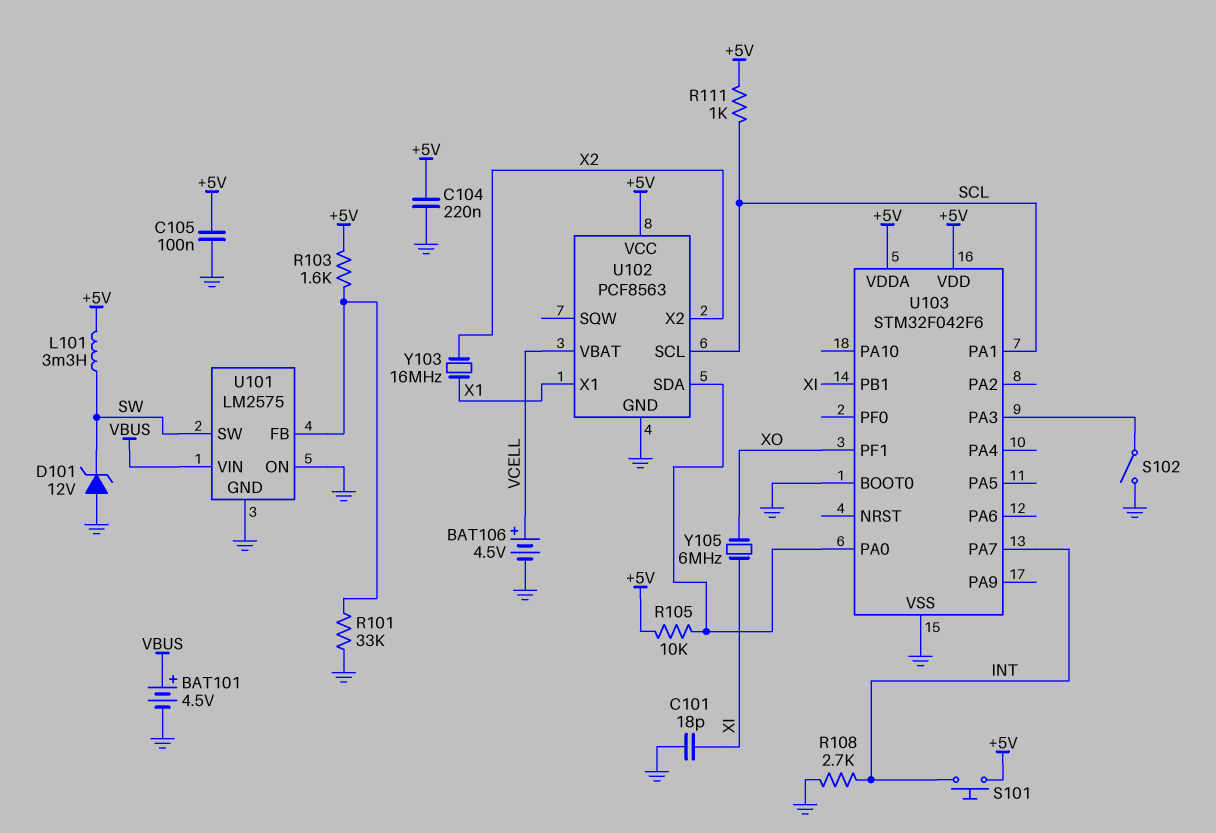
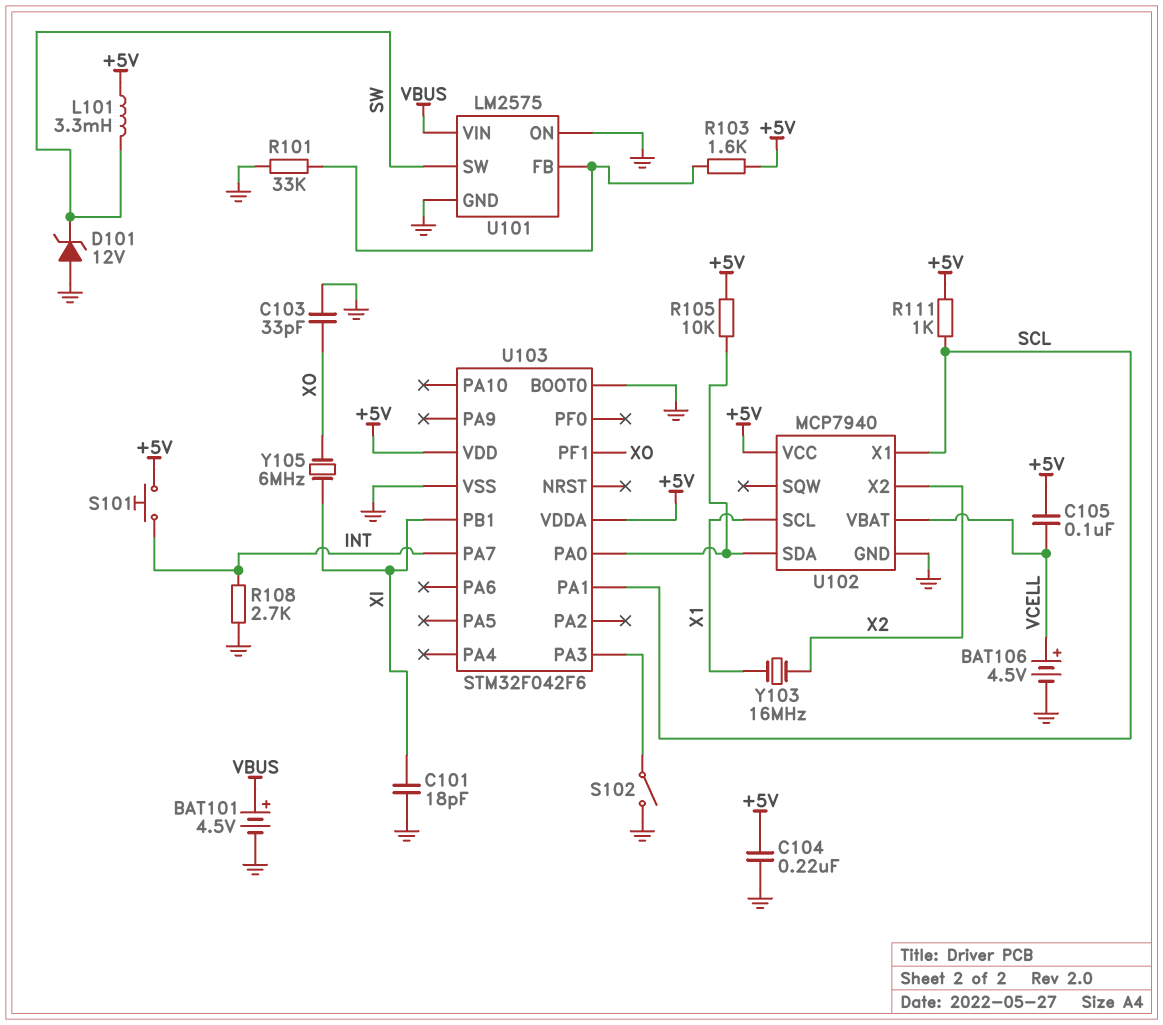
C103: none -> 33pF (GND, XO)
C105: 100nF (+5V, GND) -> 100nF (+5V, VCELL)
U102: PCF8563 -> MCP7940
U102 pin SCL: SCL -> X1
U102 pin X1: X1 -> SCL

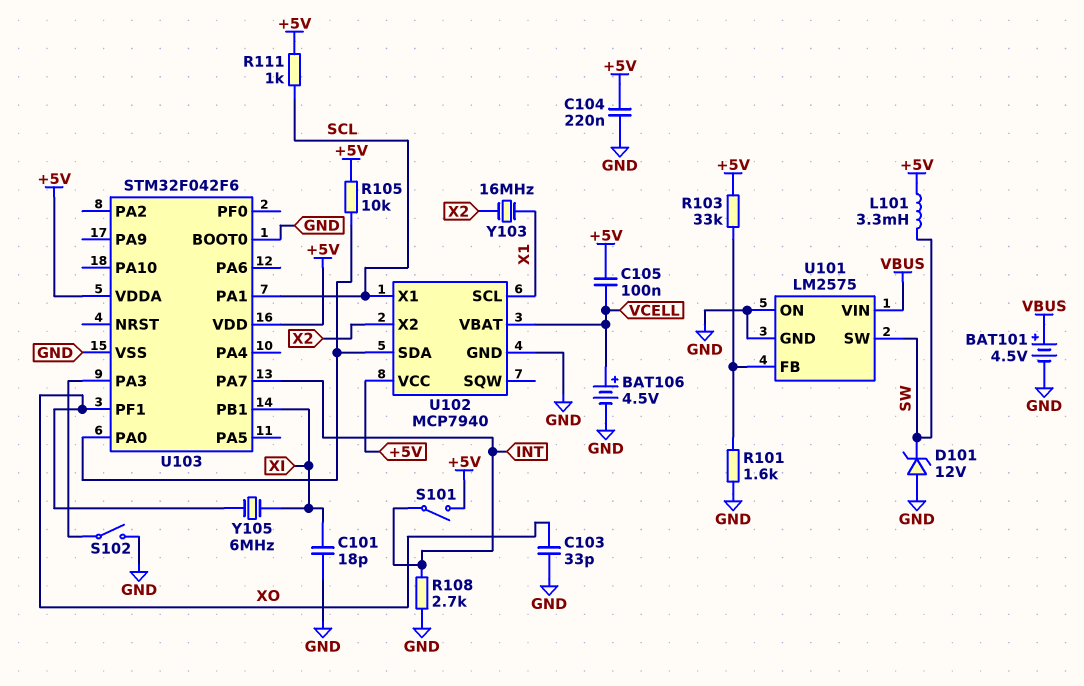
R101: 33k (GND, U101/FB) -> 1.6k (GND, U101/FB)
R103: 1.6k (+5V, U101/FB) -> 33k (+5V, U101/FB)
S101: button (+5V, INT) -> switch (+5V, INT)

